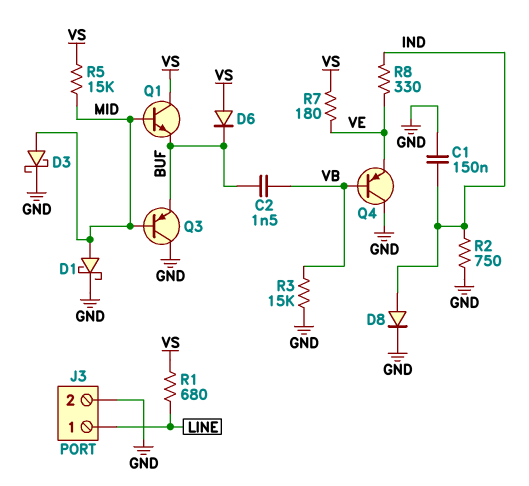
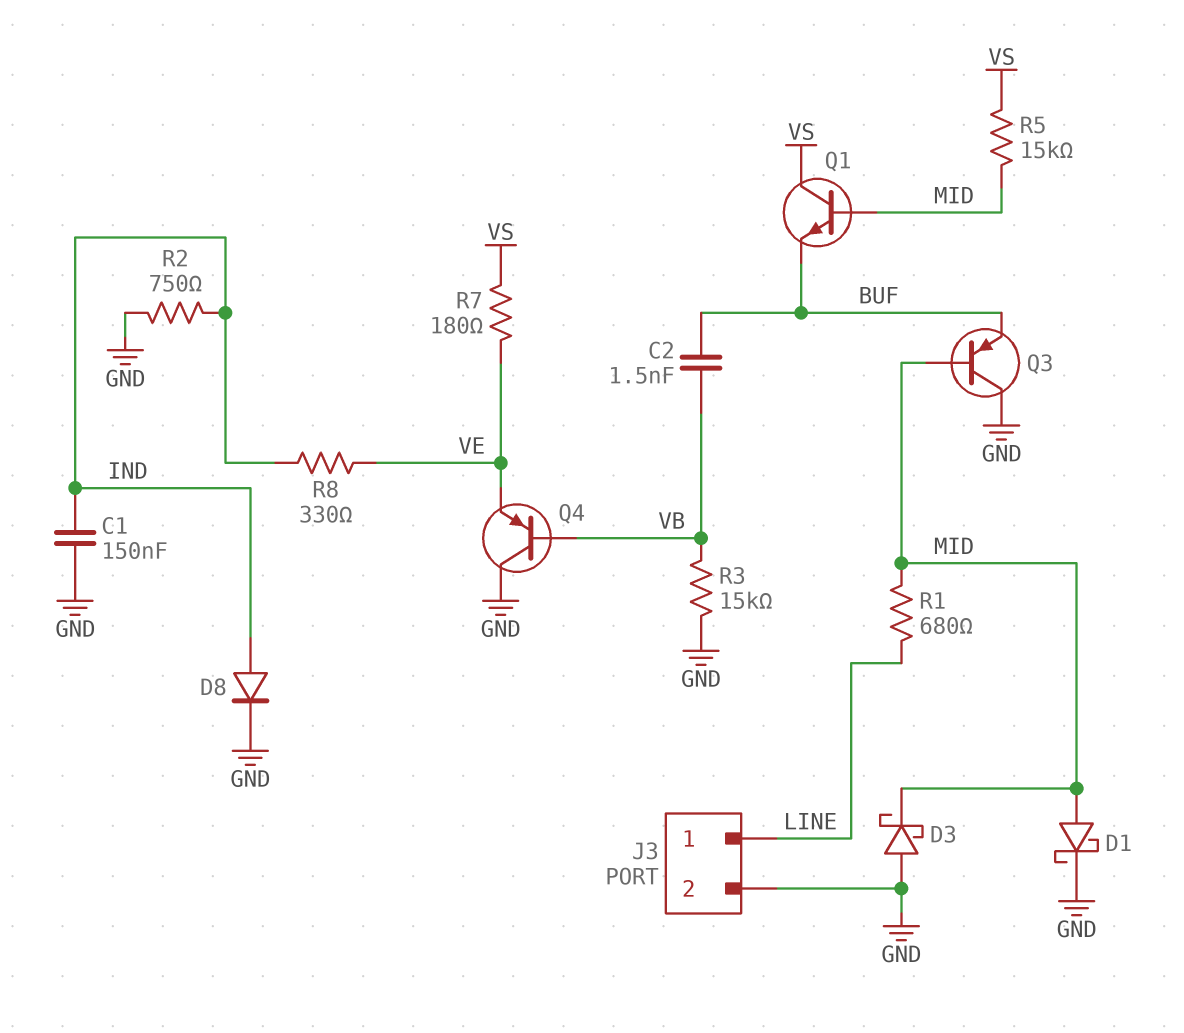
D3: schottky (A MID, K GND) -> schottky (A GND, K MID)
D6: diode (A VS, K BUF) -> none
R1: 680 (LINE, VS) -> 680 (LINE, MID)

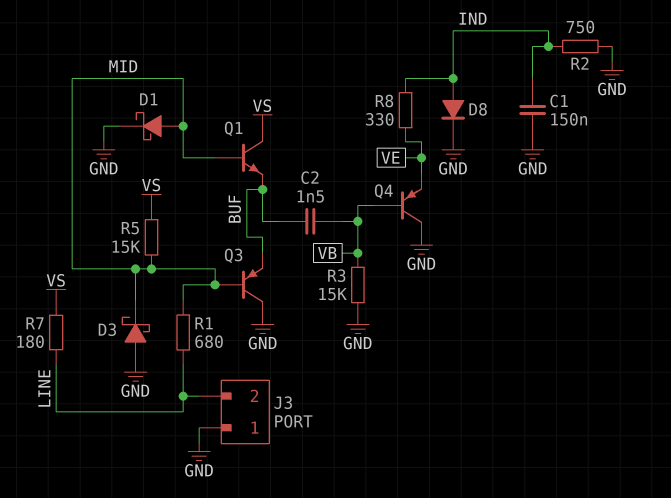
J3 pin 1: LINE -> GND
J3 pin 2: GND -> LINE
R7: 180 (VE, VS) -> 180 (LINE, VS)

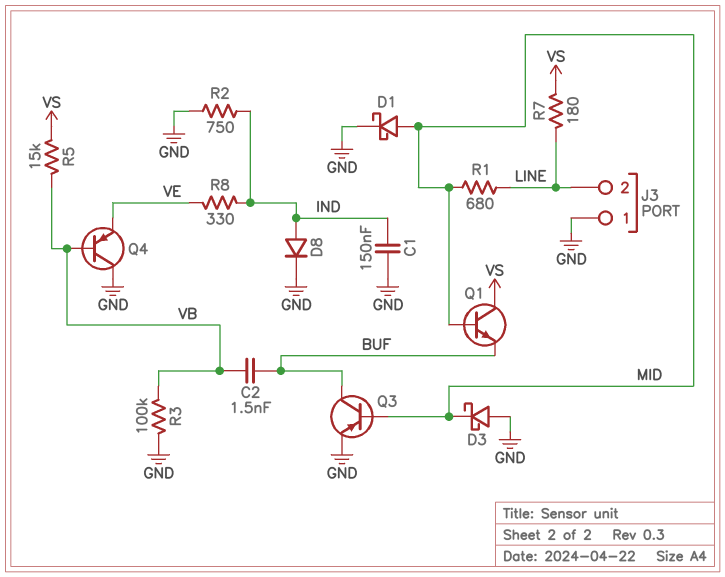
Q3: PNP (B MID, C GND, E BUF) -> PNP (B MID, C BUF, E GND)
R3: 15k (GND, VB) -> 100k (GND, VB)
R5: 15k (MID, VS) -> 15k (VB, VS)

